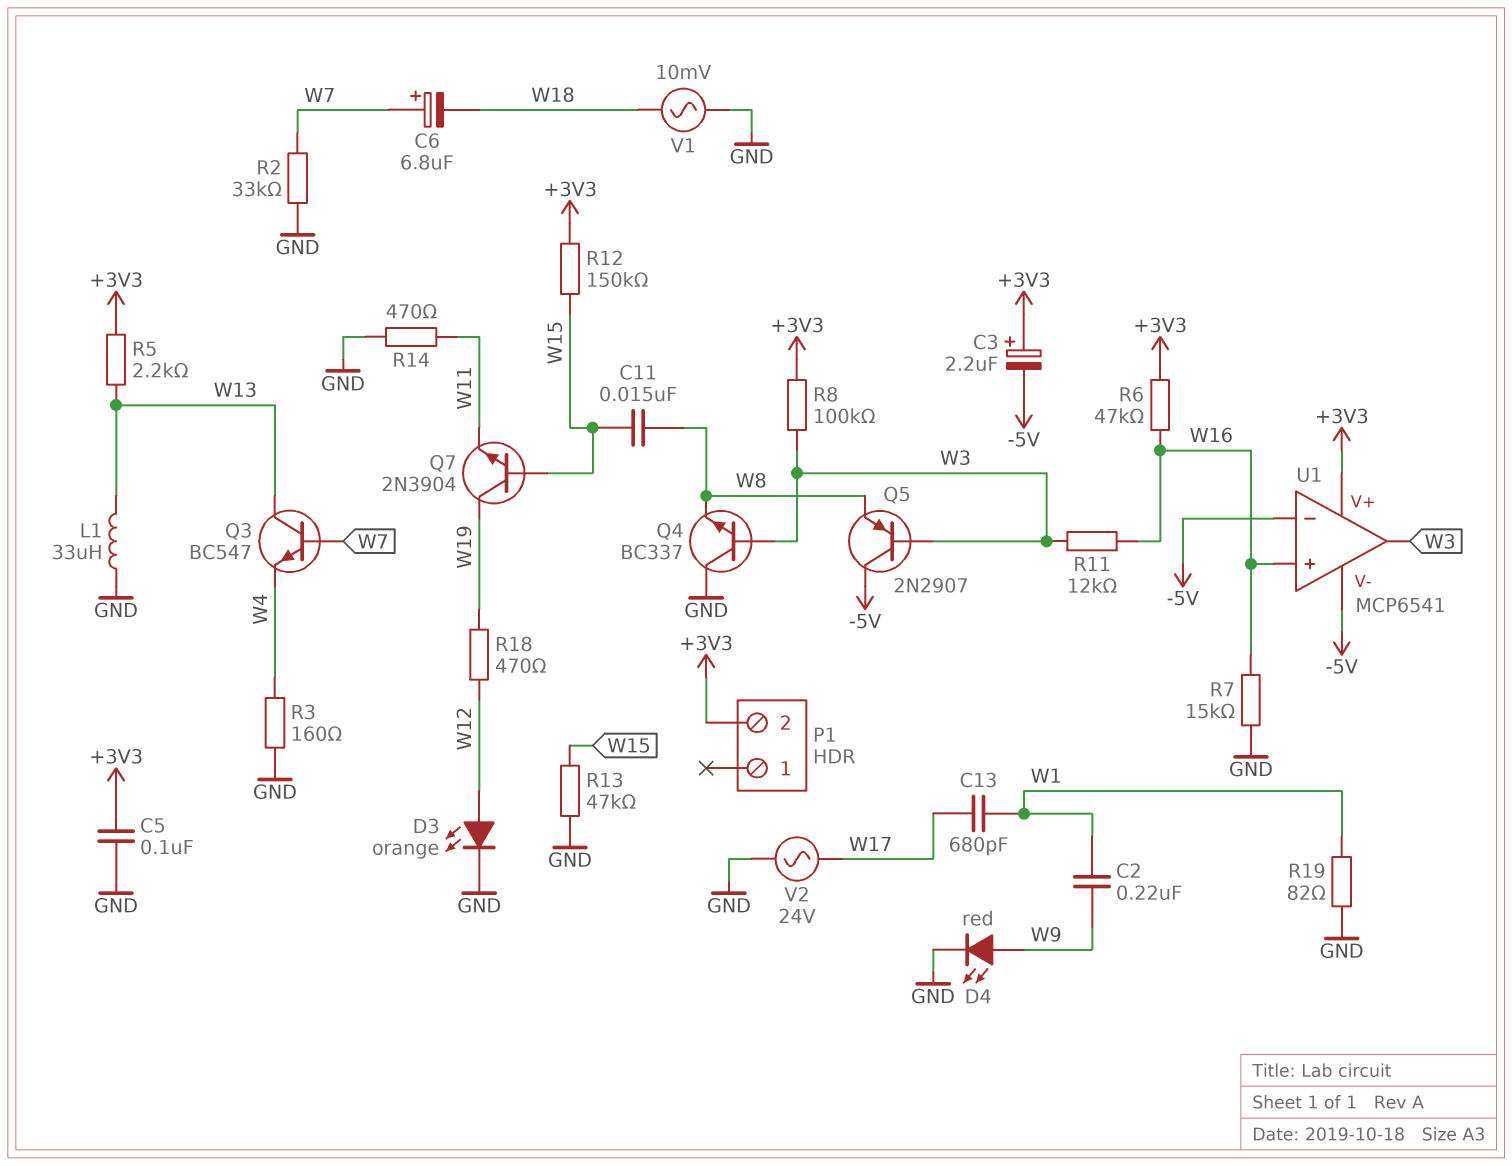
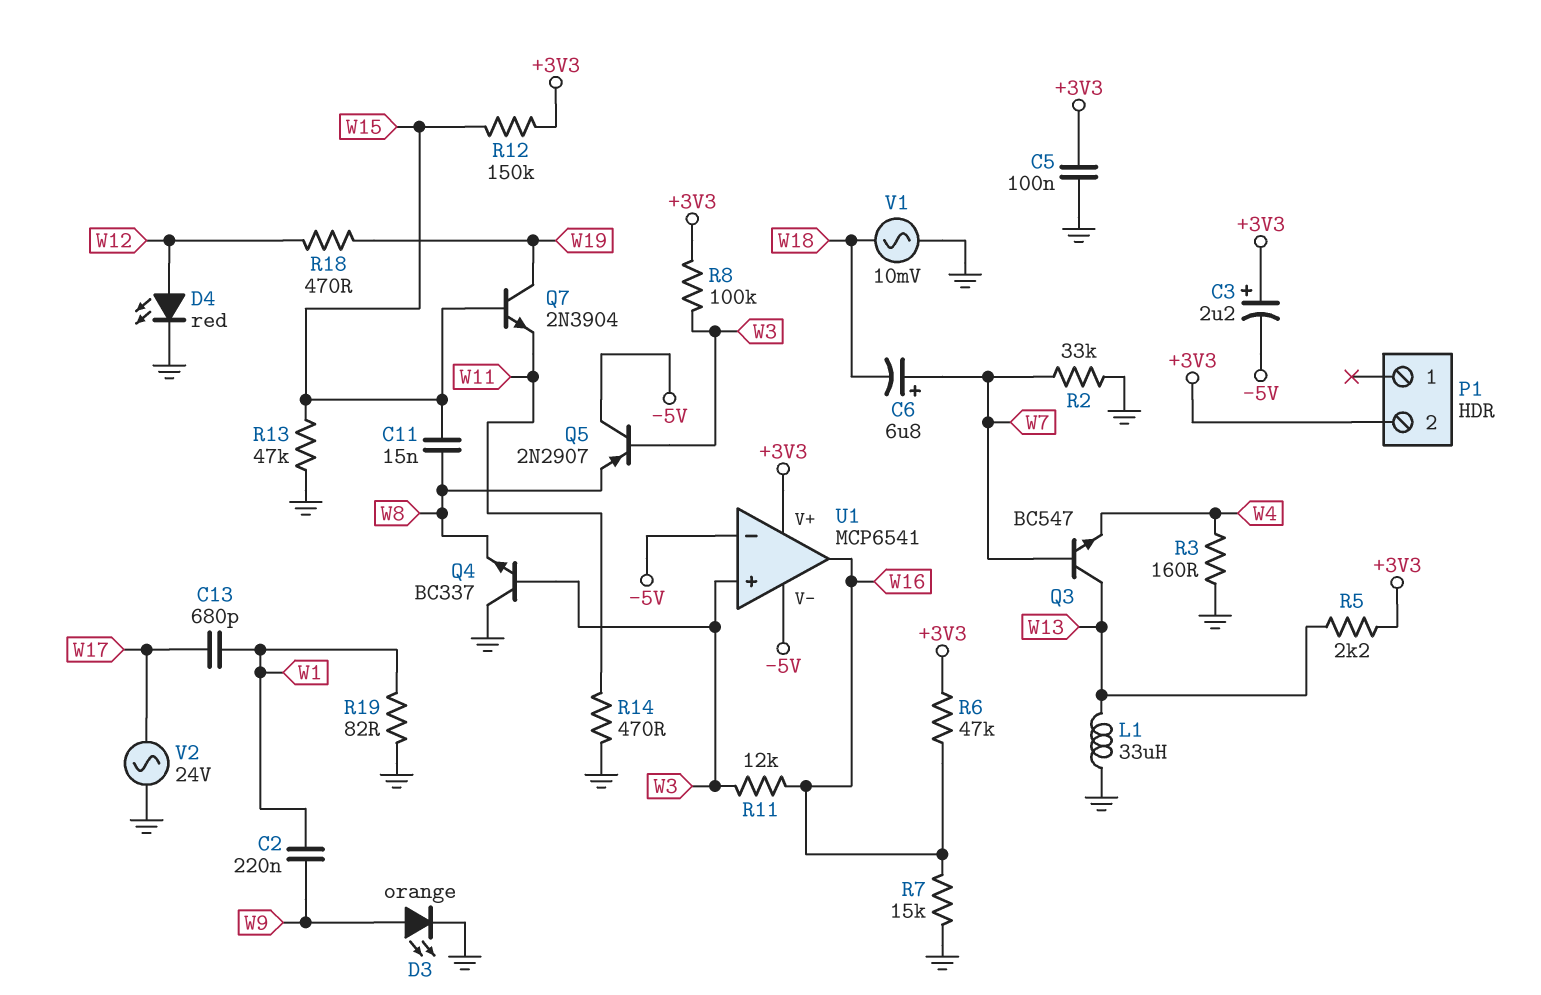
D3: LED orange (A W12, K GND) -> LED orange (A W9, K GND)
D4: LED red (A W9, K GND) -> LED red (A W12, K GND)
U1 pin in+: W16 -> W3
U1 pin out: W3 -> W16

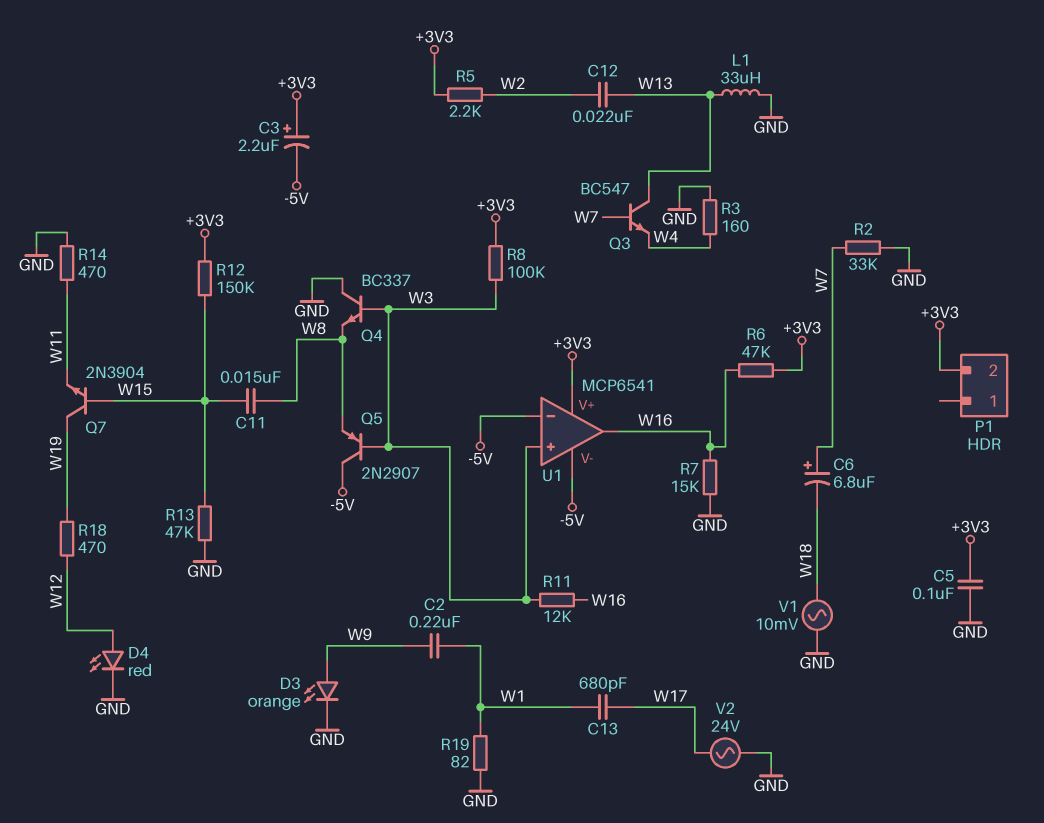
C12: none -> 22nF (W2, W13)
R5: 2.2k (+3V3, W13) -> 2.2k (+3V3, W2)

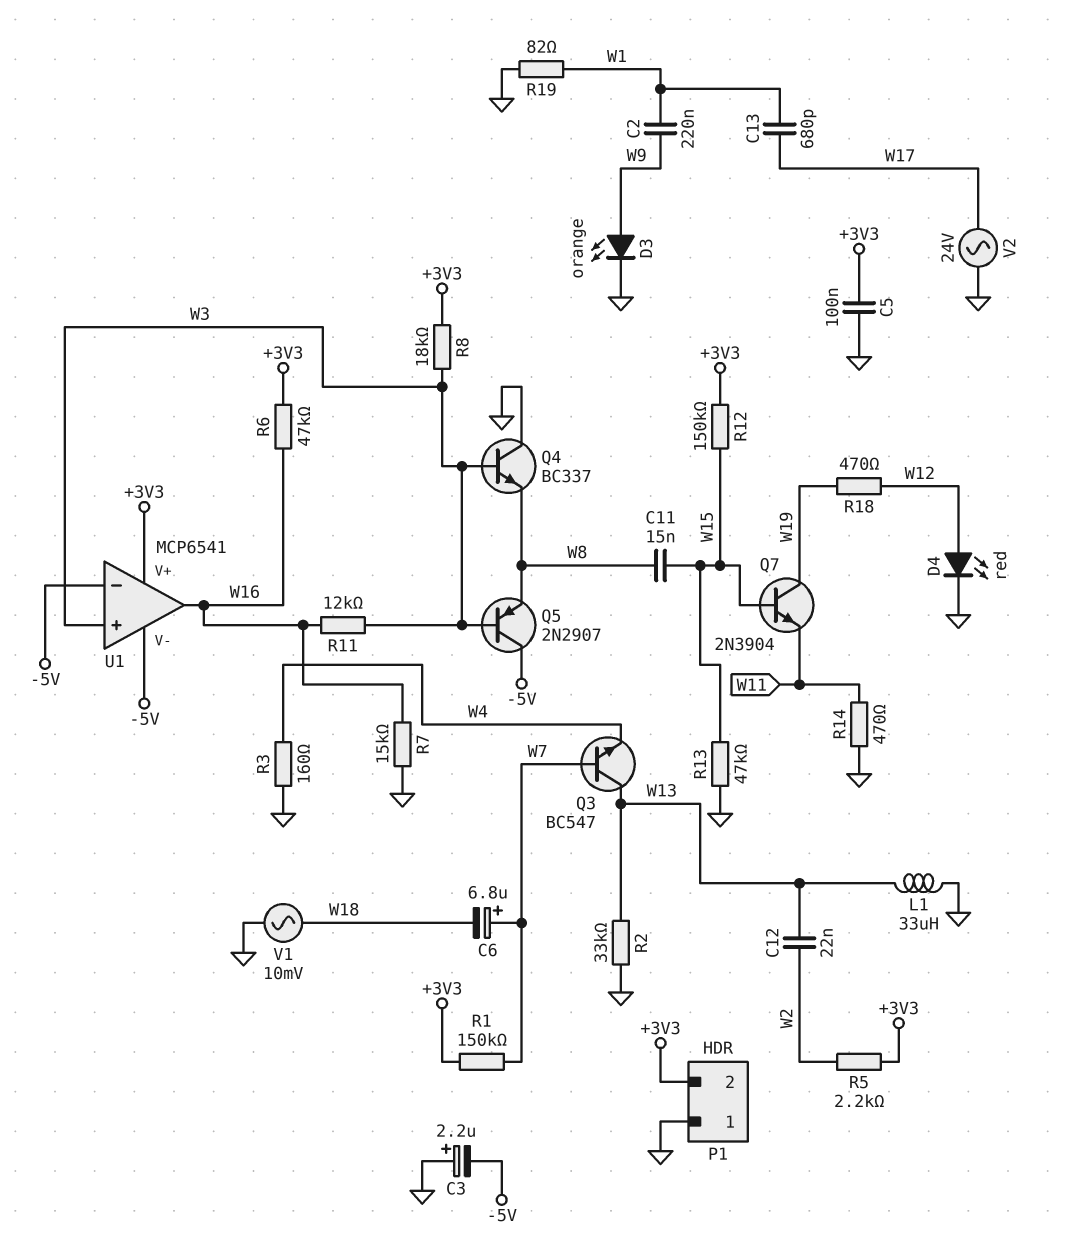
C3: 2.2uF (plus +3V3, minus -5V) -> 2.2uF (plus GND, minus -5V)
P1 pin 1: none -> GND
R1: none -> 150k (+3V3, W7)
R2: 33k (GND, W7) -> 33k (GND, W13)
R8: 100k (+3V3, W3) -> 18k (+3V3, W3)

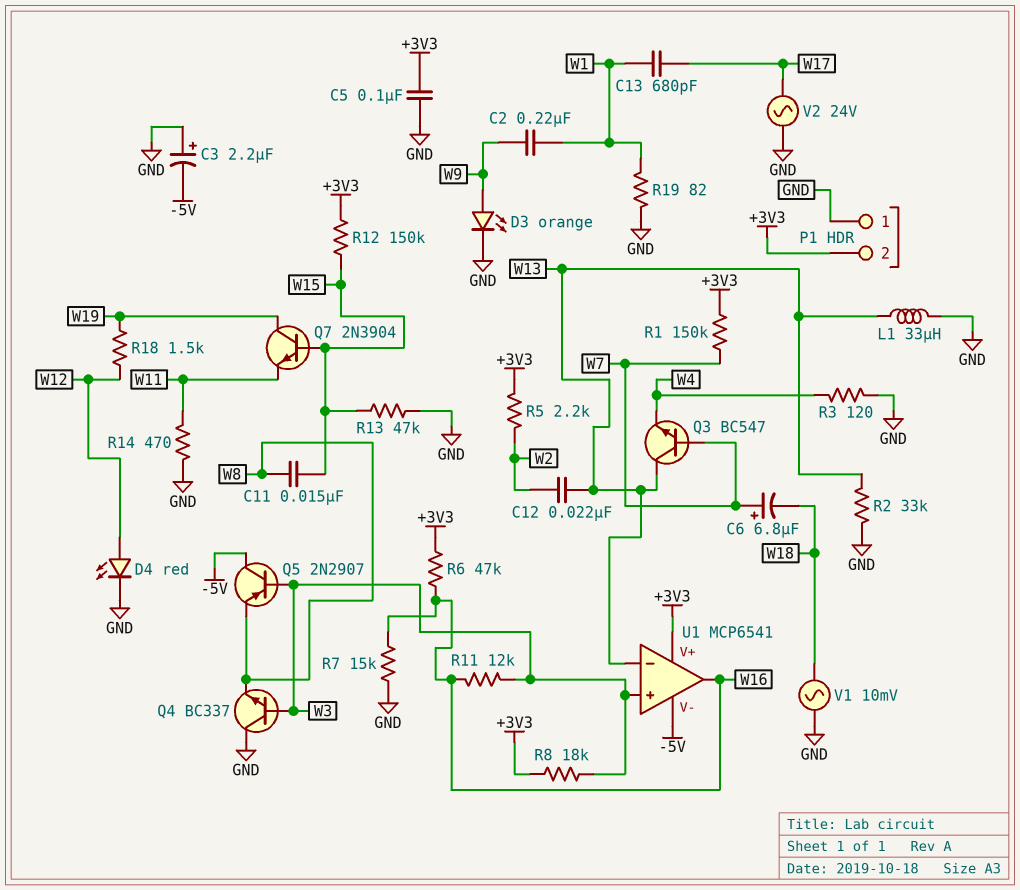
R3: 160 (GND, W4) -> 120 (GND, W4)
R18: 470 (W12, W19) -> 1.5k (W12, W19)
U1 pin in-: -5V -> W13

